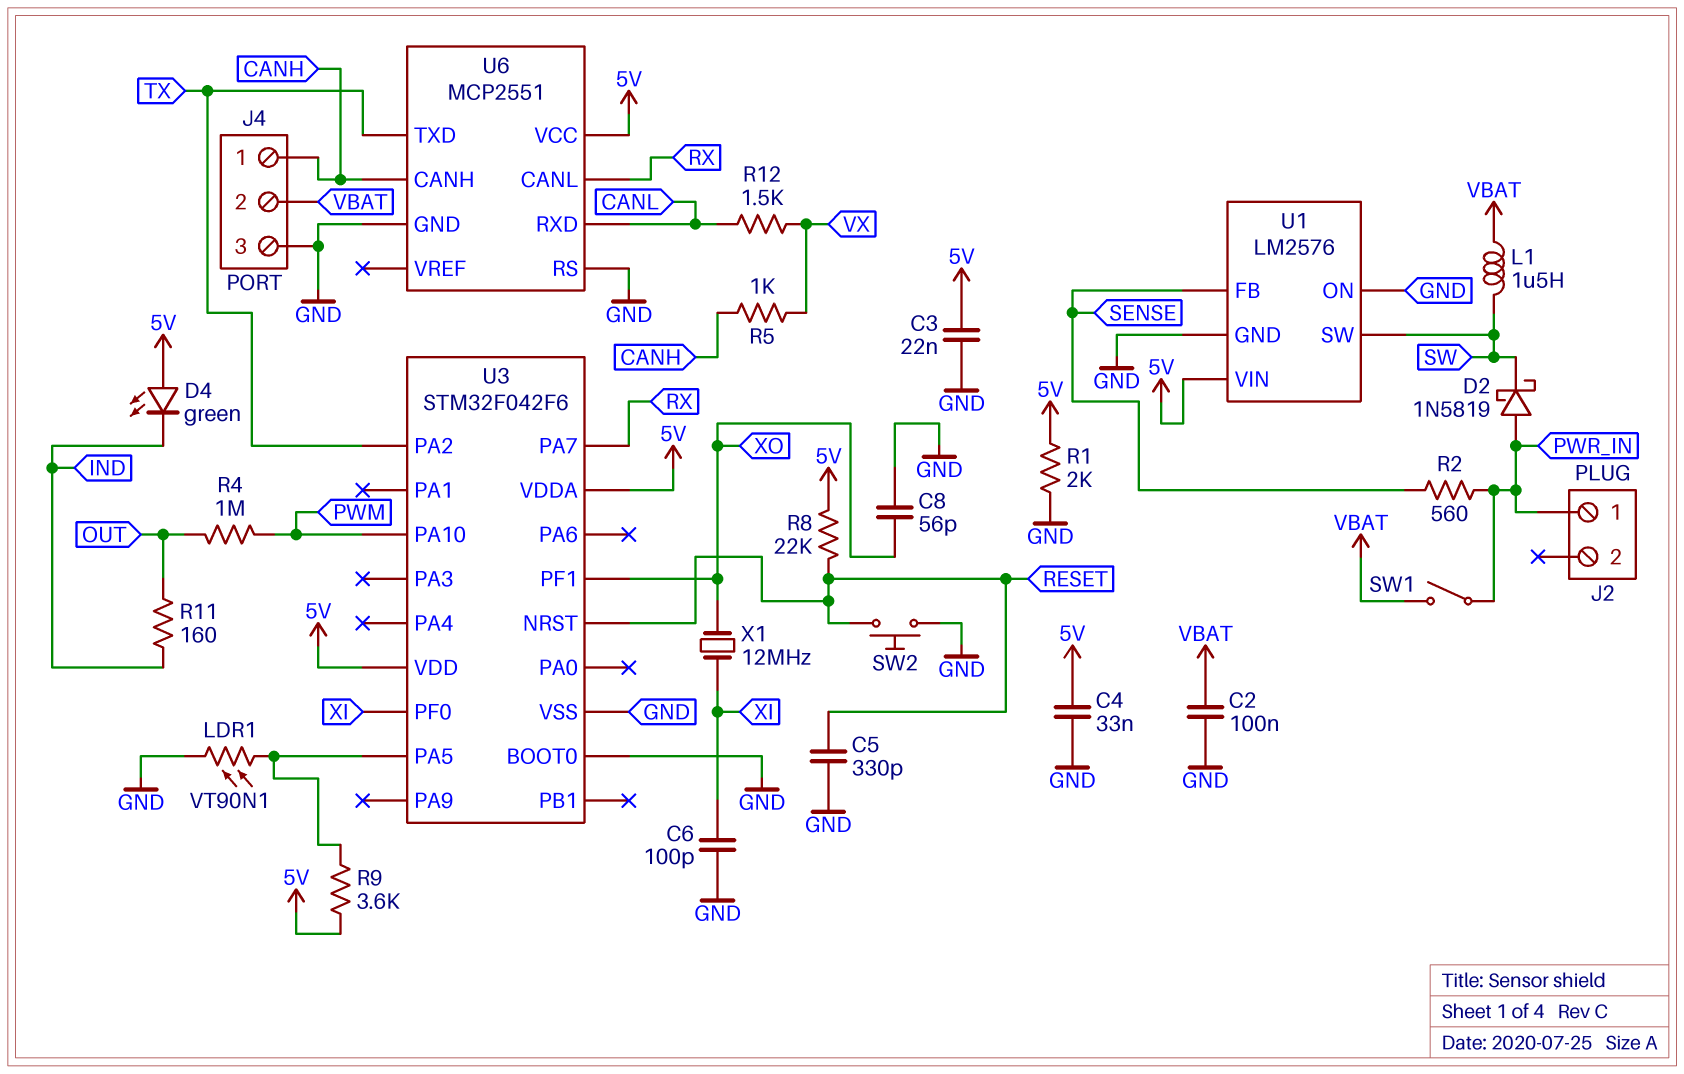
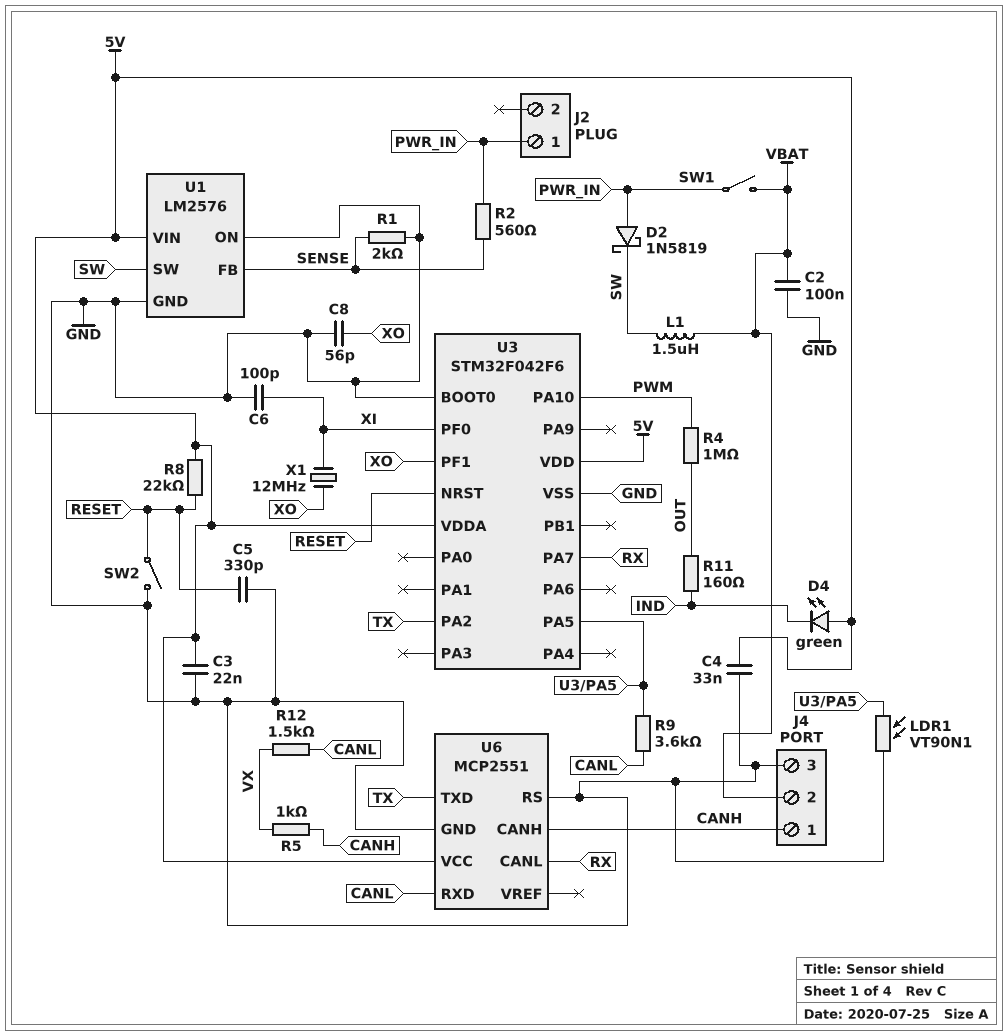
R1: 2k (5V, GND) -> 2k (GND, SENSE)
R9: 3.6k (5V, U3/PA5) -> 3.6k (CANL, U3/PA5)
SW2: button (GND, RESET) -> switch (GND, RESET)

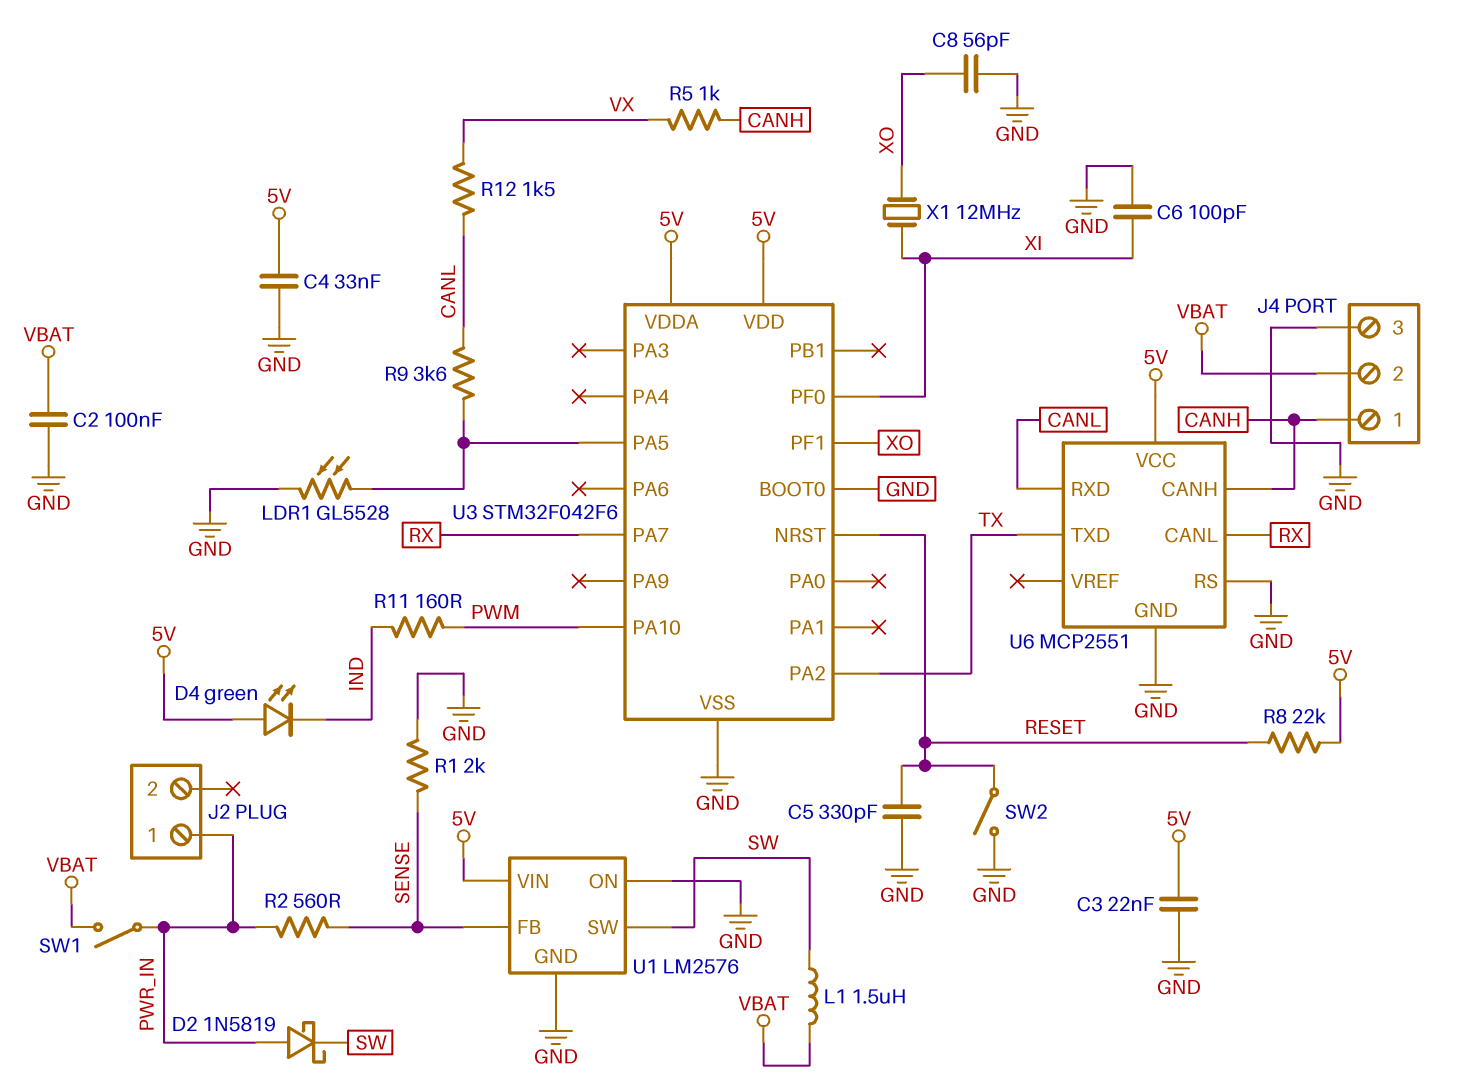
LDR1: VT90N1 (GND, U3/PA5) -> GL5528 (GND, U3/PA5)
R4: 1M (OUT, PWM) -> none
R11: 160 (IND, OUT) -> 160 (IND, PWM)

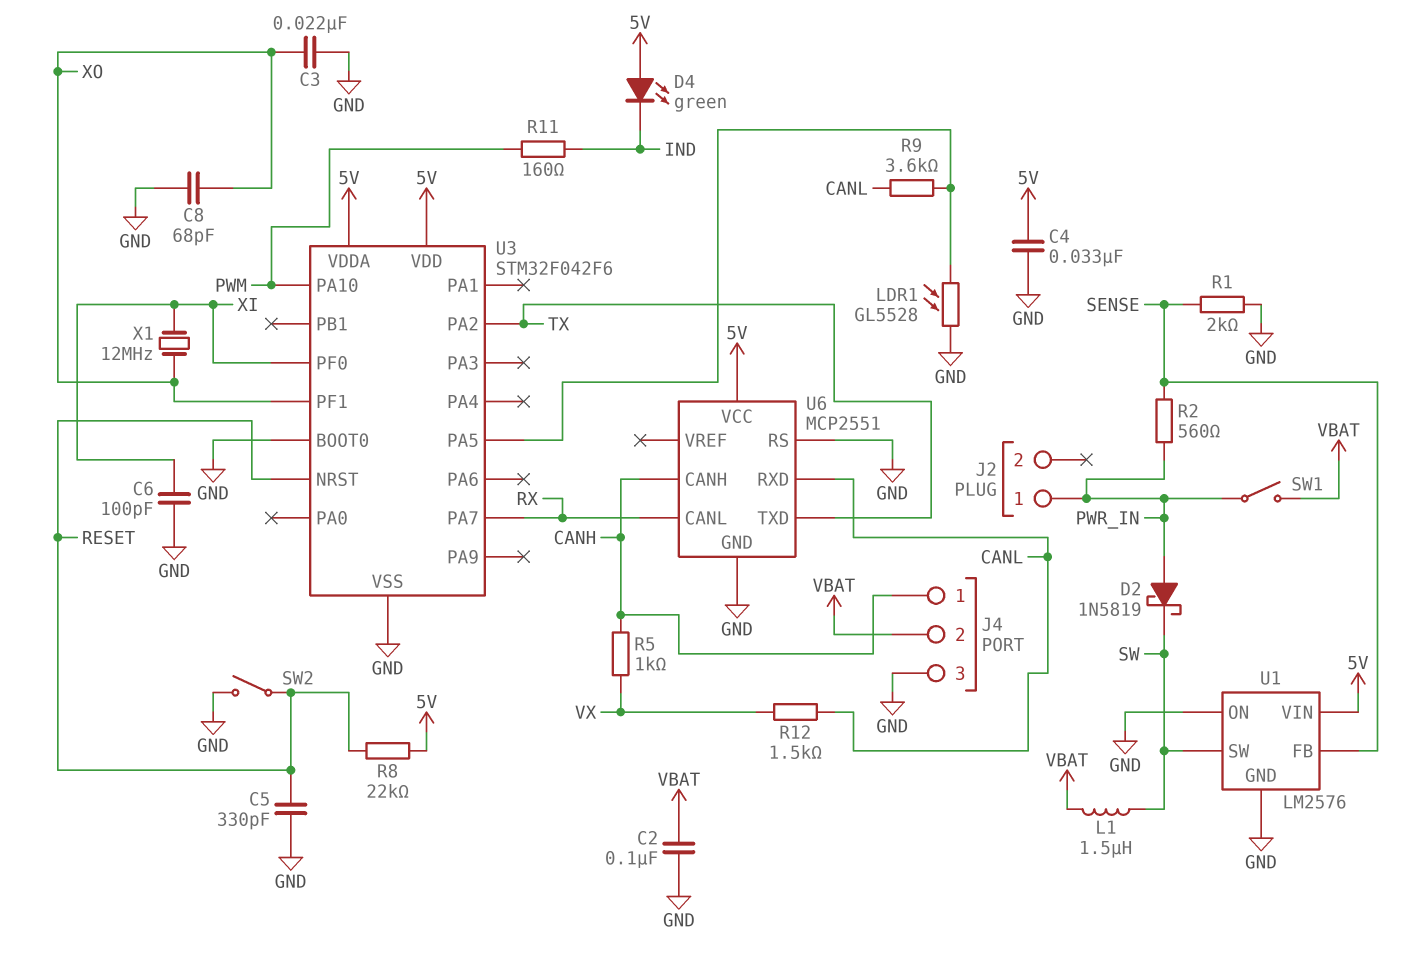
C3: 22nF (5V, GND) -> 22nF (GND, XO)
C8: 56pF (GND, XO) -> 68pF (GND, XO)

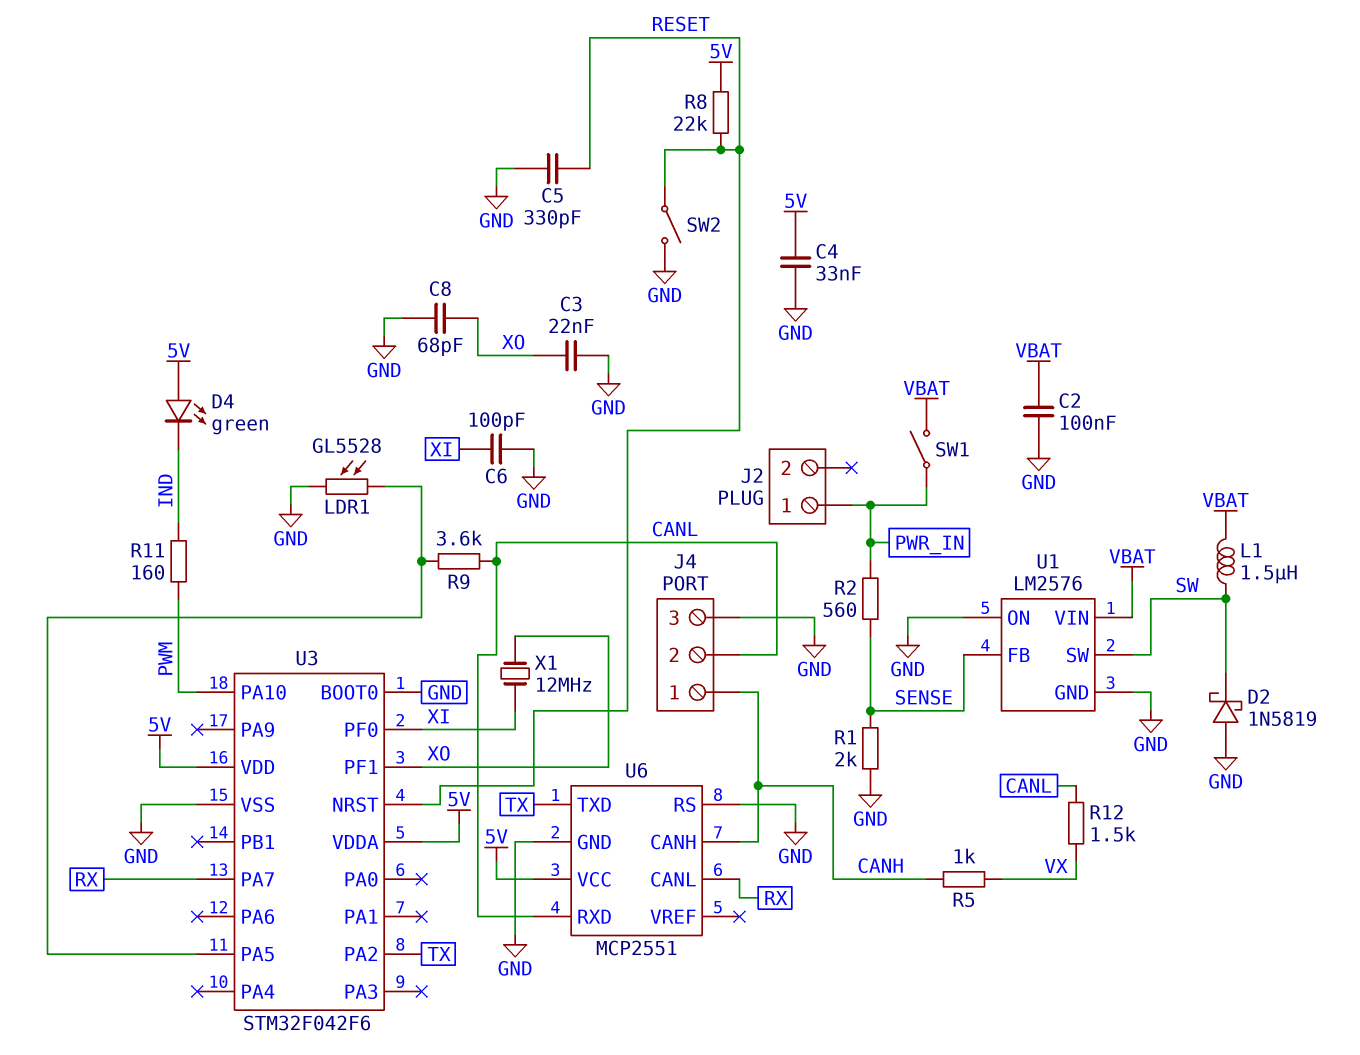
D2: schottky 1N5819 (A PWR_IN, K SW) -> schottky 1N5819 (A GND, K SW)
J4 pin 2: VBAT -> CANL
U1 pin VIN: 5V -> VBAT

